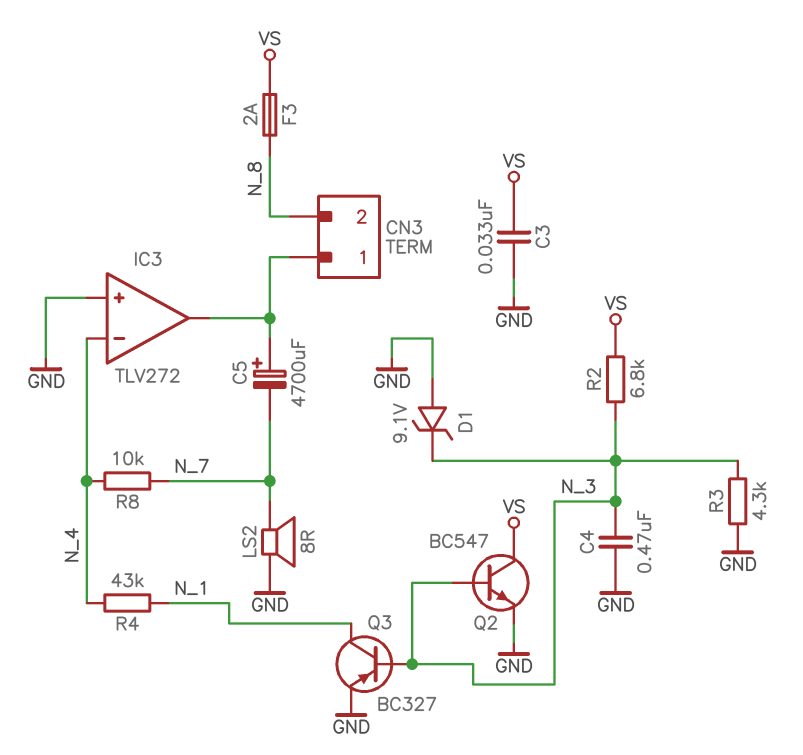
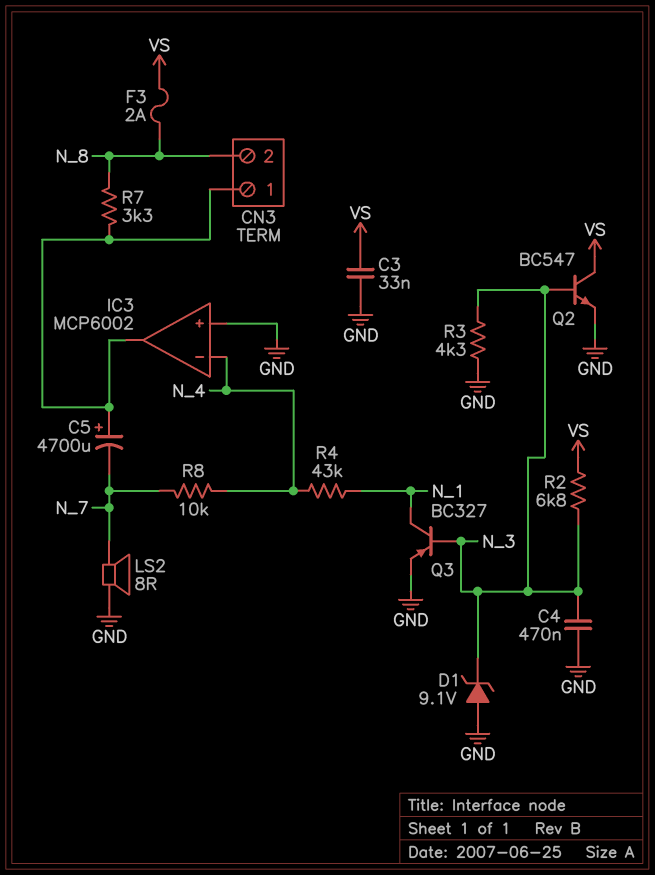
IC3: TLV272 -> MCP6002
R7: none -> 3.3k (CN3/1, N_8)

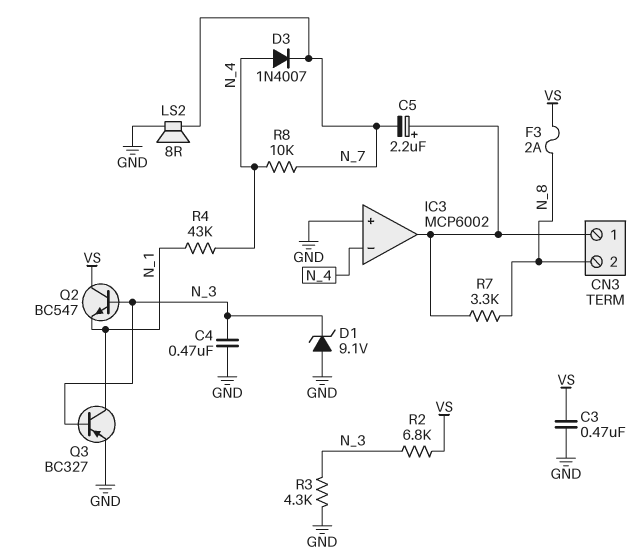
C3: 33nF (GND, VS) -> 470nF (GND, VS)
C5: 4700uF (plus CN3/1, minus N_7) -> 2.2uF (plus CN3/1, minus N_7)
D3: none -> diode 1N4007 (A N_4, K N_7)
Q2: NPN BC547 (B N_3, C VS, E GND) -> NPN BC547 (B N_3, C VS, E N_1)

